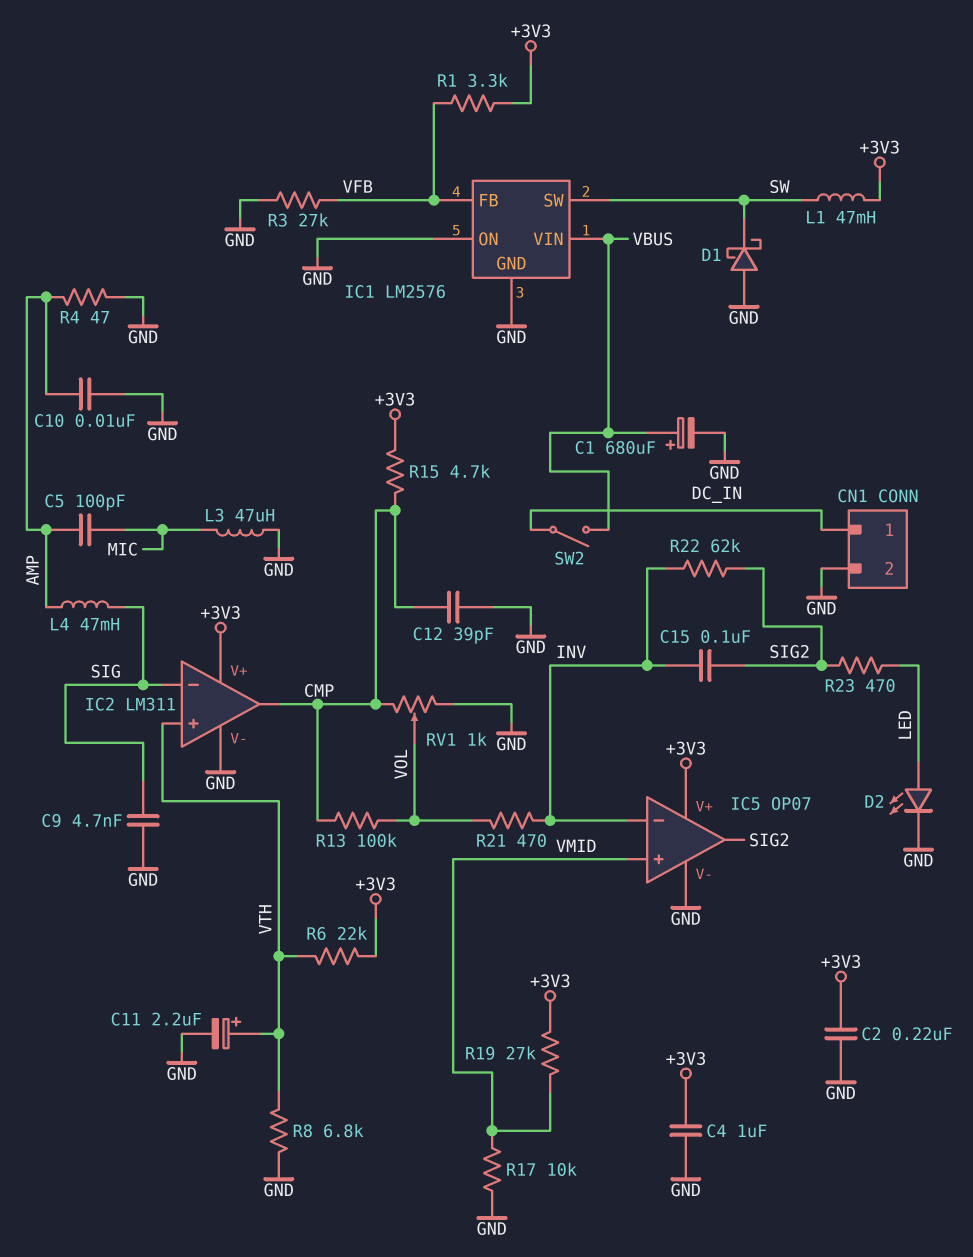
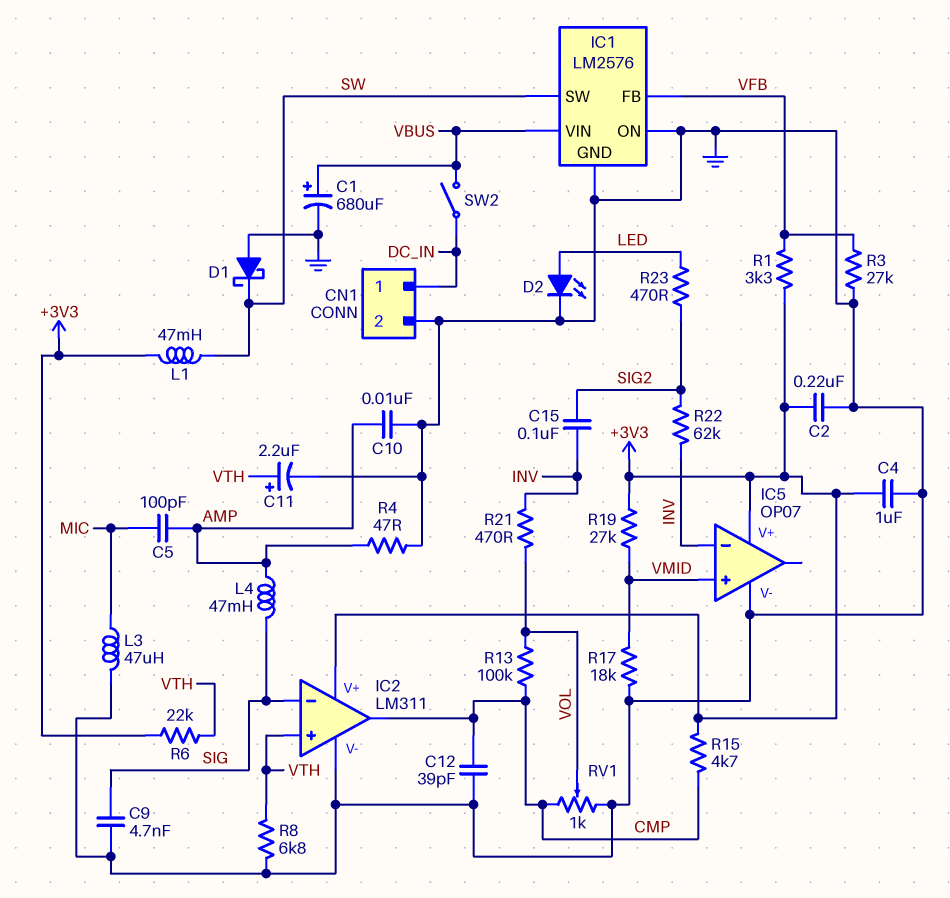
IC5 pin out: SIG2 -> none
R17: 10k (GND, VMID) -> 18k (GND, VMID)

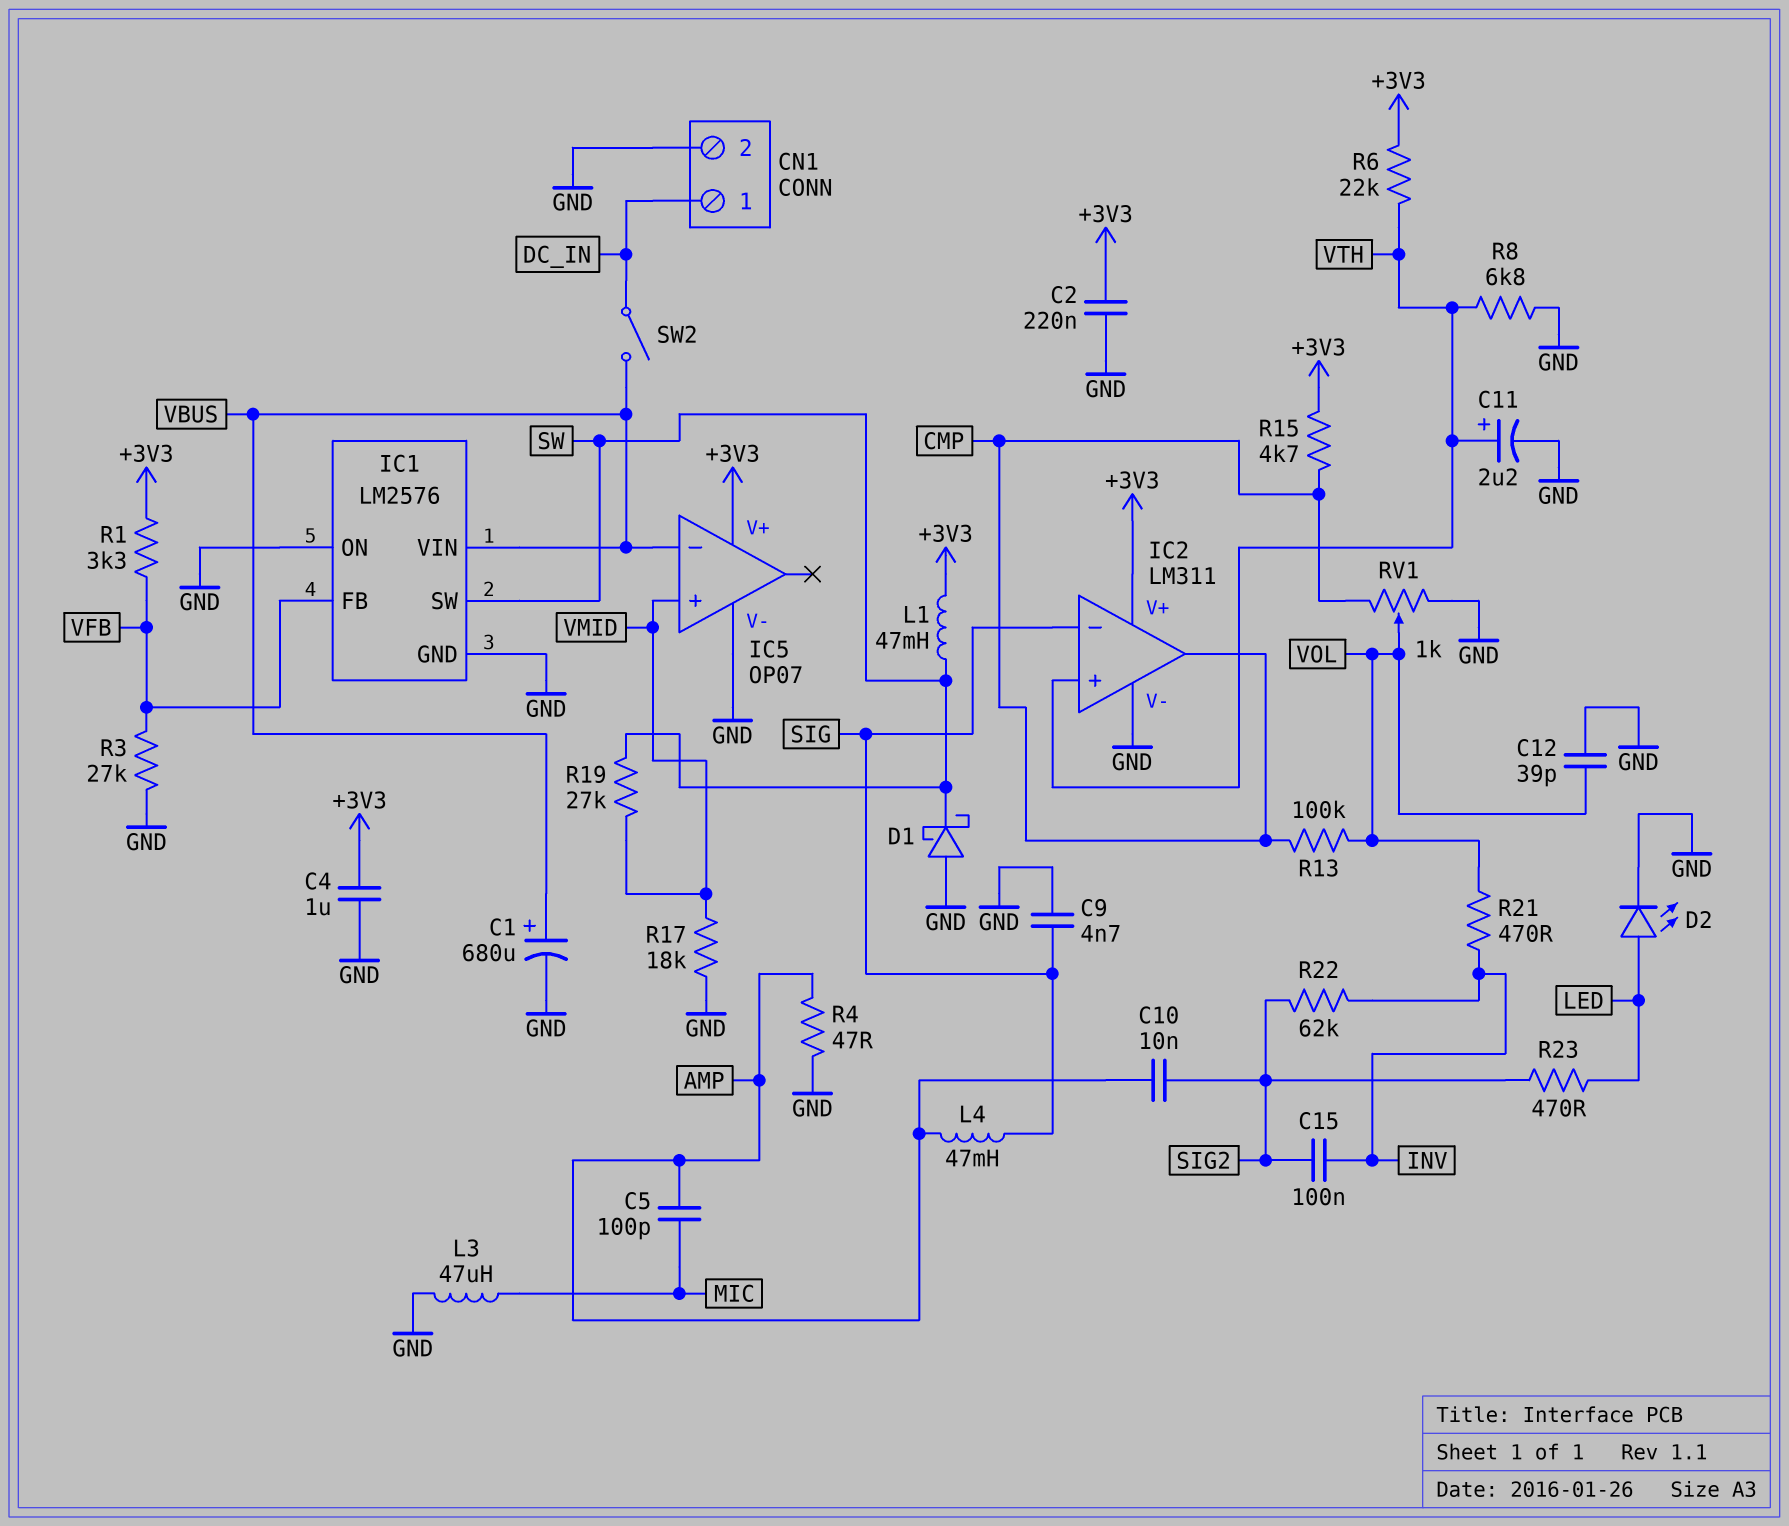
C10: 10nF (AMP, GND) -> 10nF (AMP, SIG2)
C12: 39pF (CMP, GND) -> 39pF (GND, VOL)
IC5 pin in-: INV -> VBUS
R19: 27k (+3V3, VMID) -> 27k (SW, VMID)

